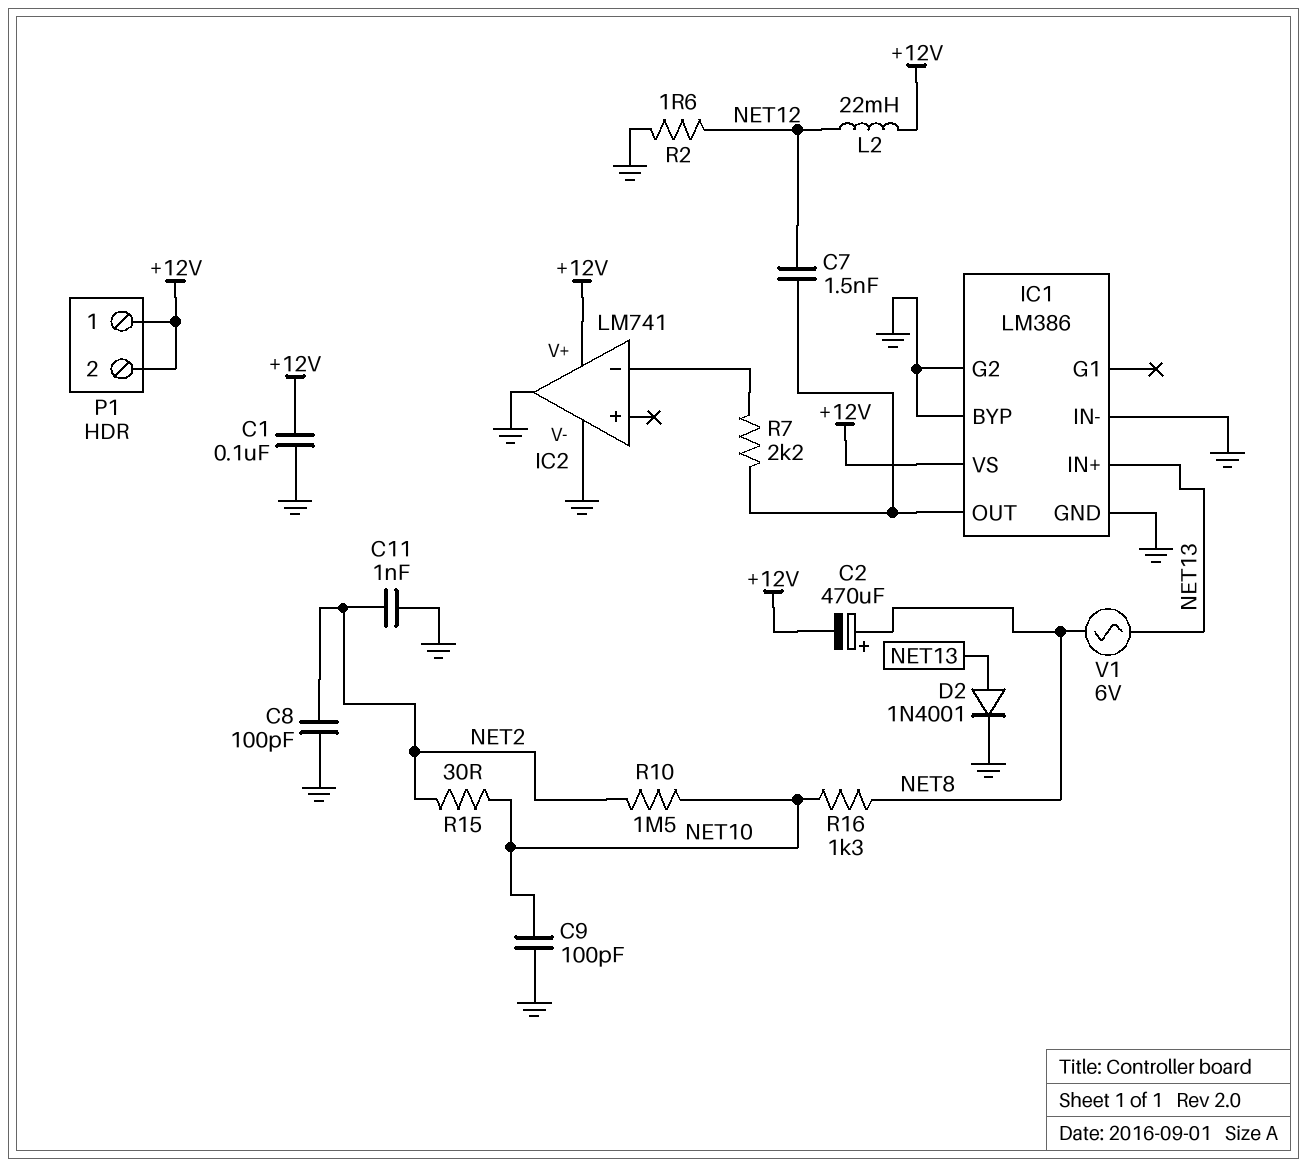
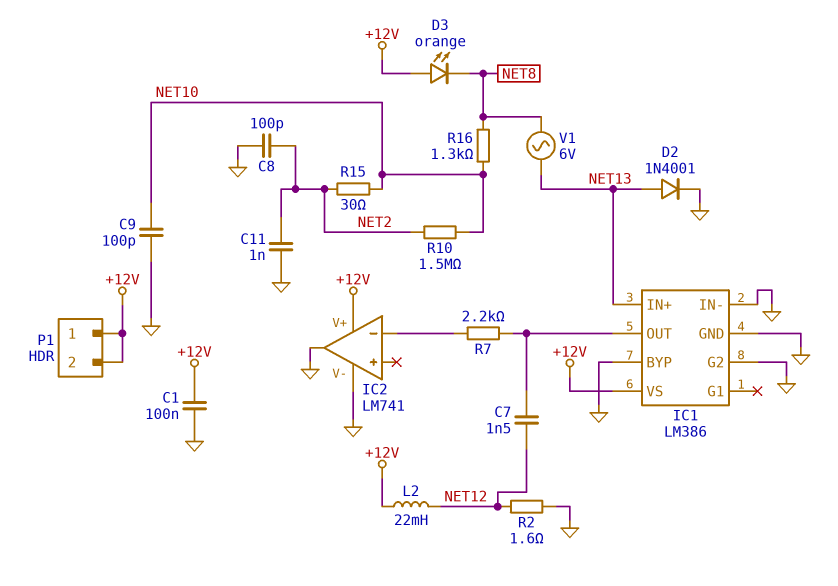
C2: 470uF (plus NET8, minus +12V) -> none
D3: none -> LED orange (A +12V, K NET8)

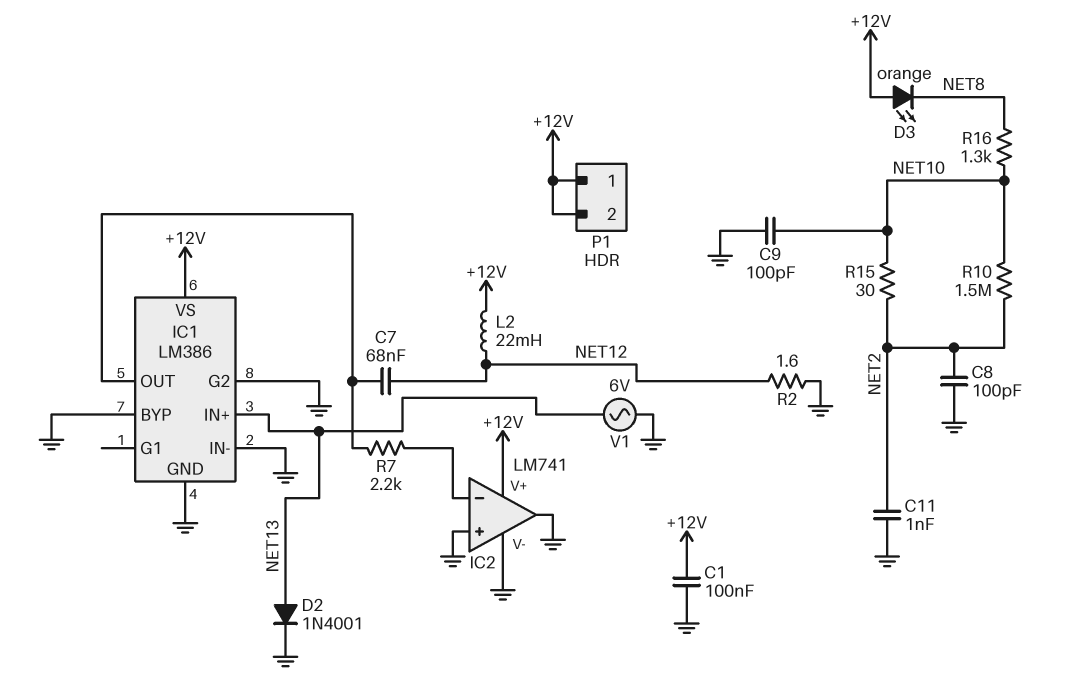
C7: 1.5nF (IC1/OUT, NET12) -> 68nF (IC1/OUT, NET12)
IC2 pin in+: none -> GND
V1: AC 6V (NET8, NET13) -> AC 6V (GND, NET13)

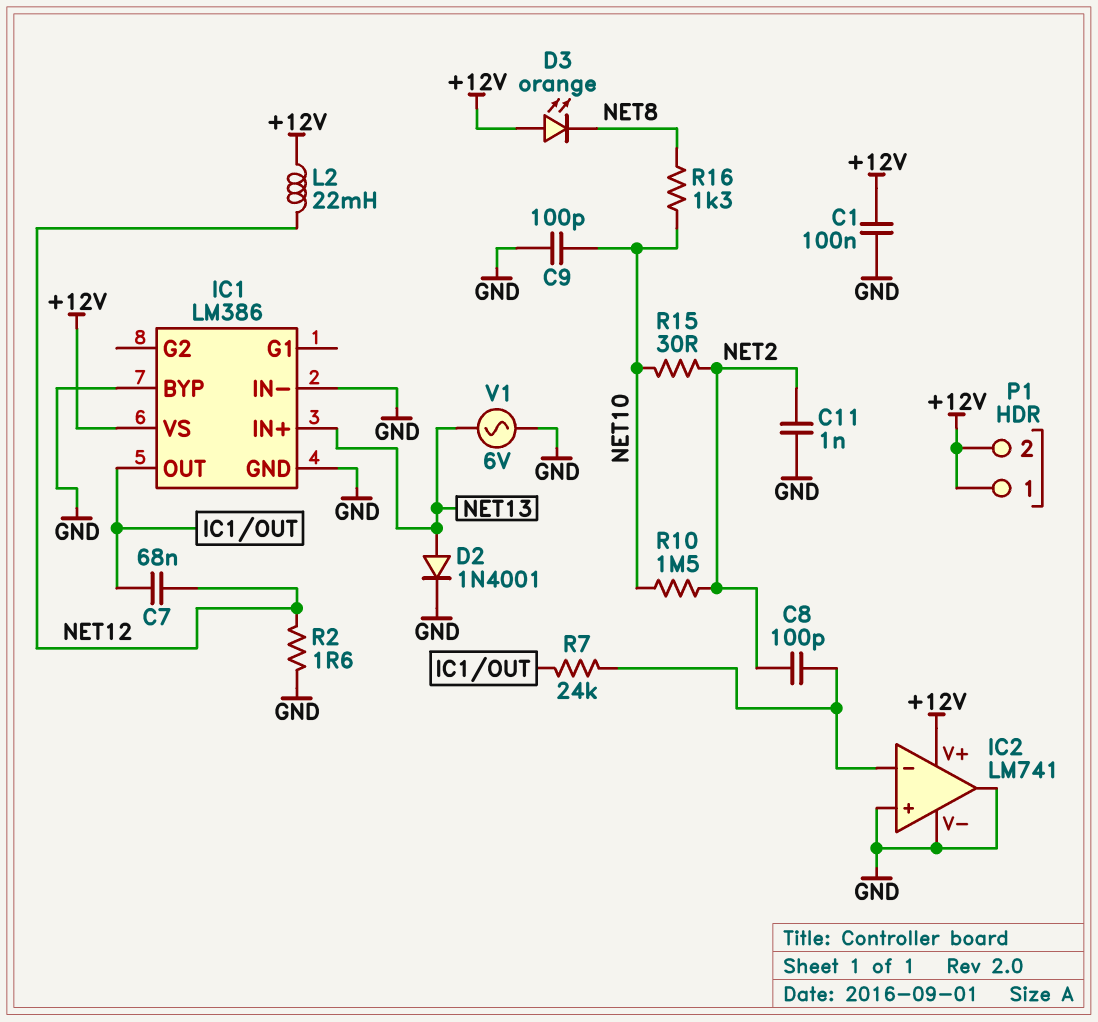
C8: 100pF (GND, NET2) -> 100pF (IC2/in-, NET2)
IC1 pin G2: GND -> none
R7: 2.2k (IC1/OUT, IC2/in-) -> 24k (IC1/OUT, IC2/in-)

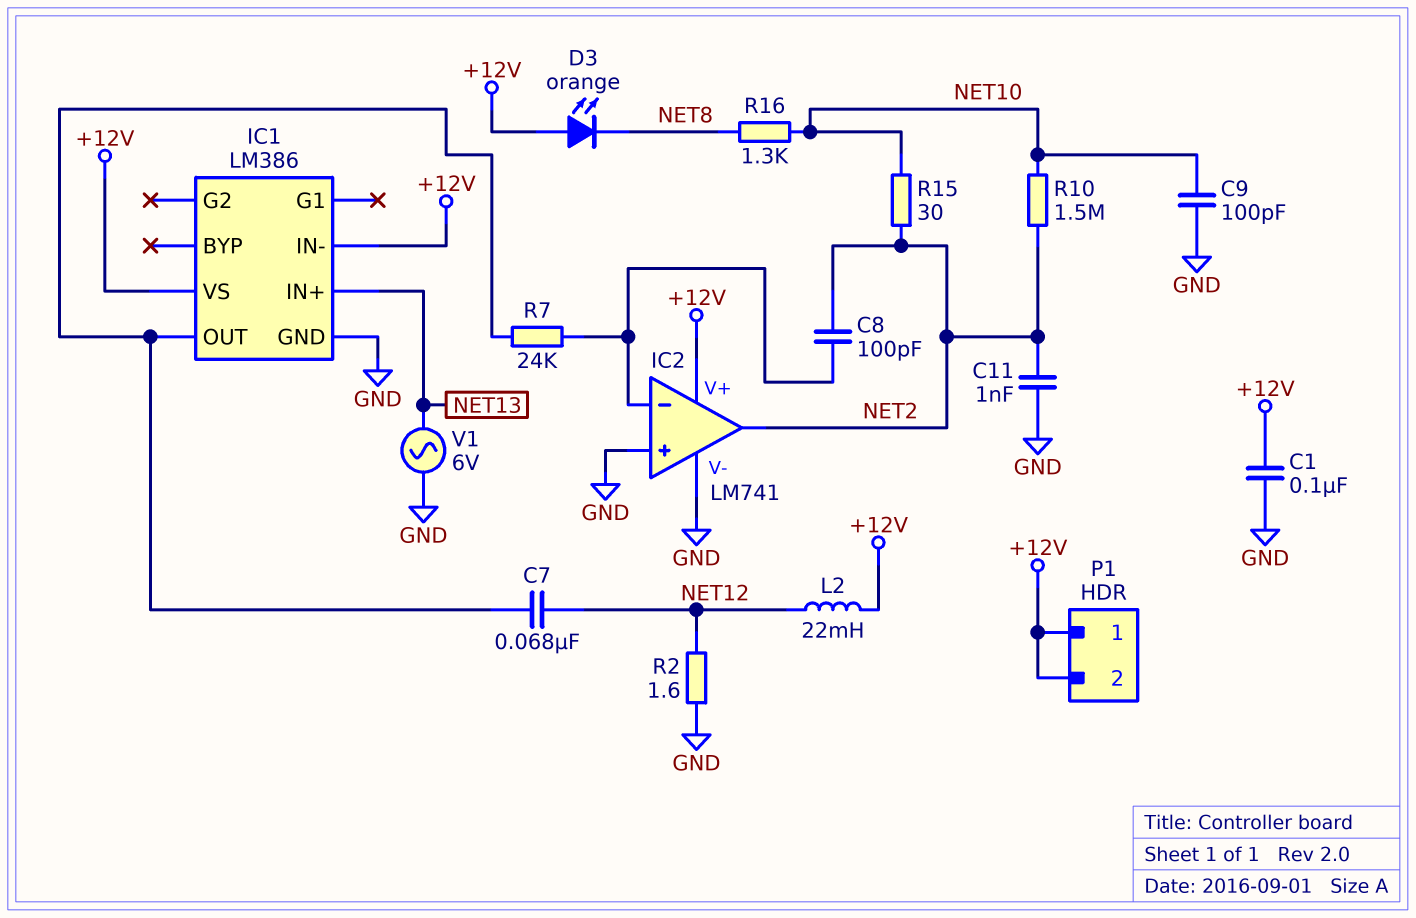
D2: diode 1N4001 (A NET13, K GND) -> none
IC1 pin BYP: GND -> none
IC1 pin IN-: GND -> +12V
IC2 pin out: GND -> NET2

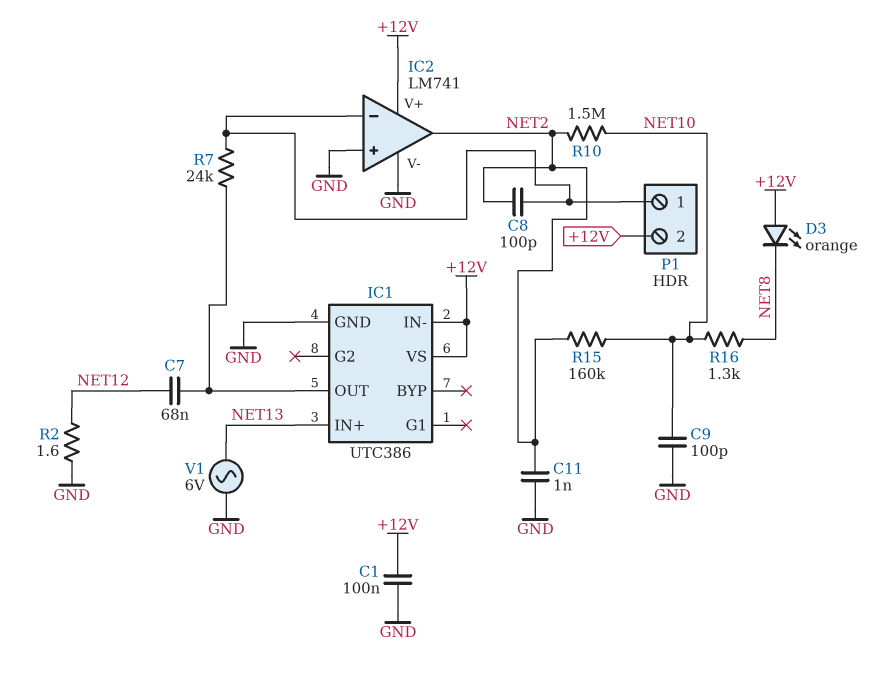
IC1: LM386 -> UTC386
L2: 22mH (+12V, NET12) -> none
P1 pin 1: +12V -> IC2/in-
R15: 30 (NET2, NET10) -> 160k (NET2, NET10)

